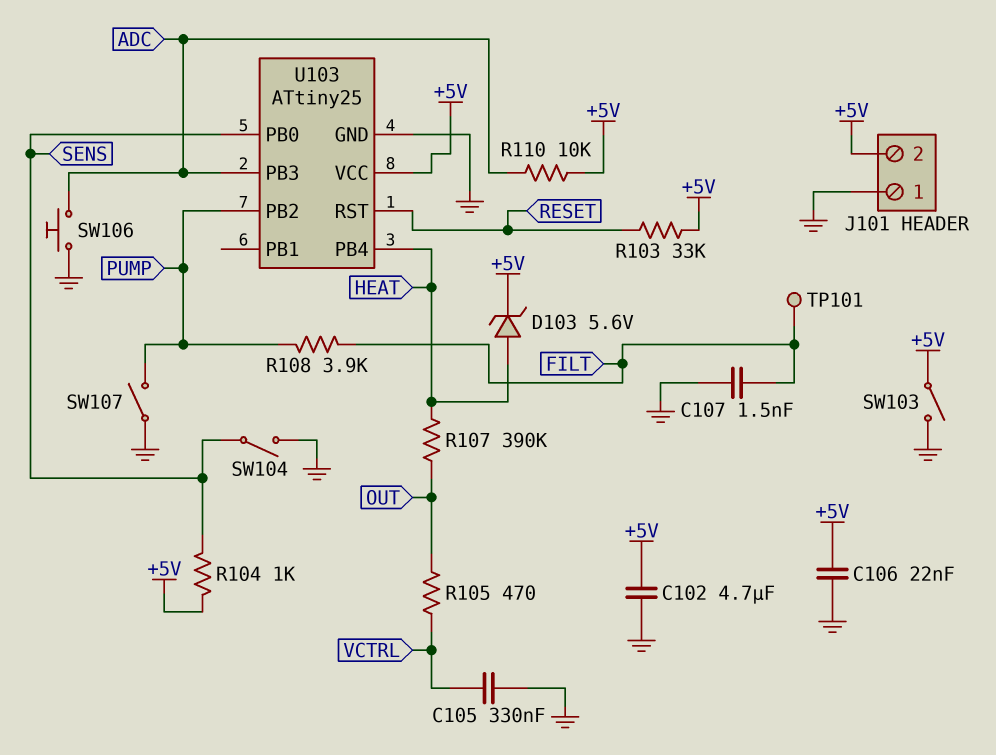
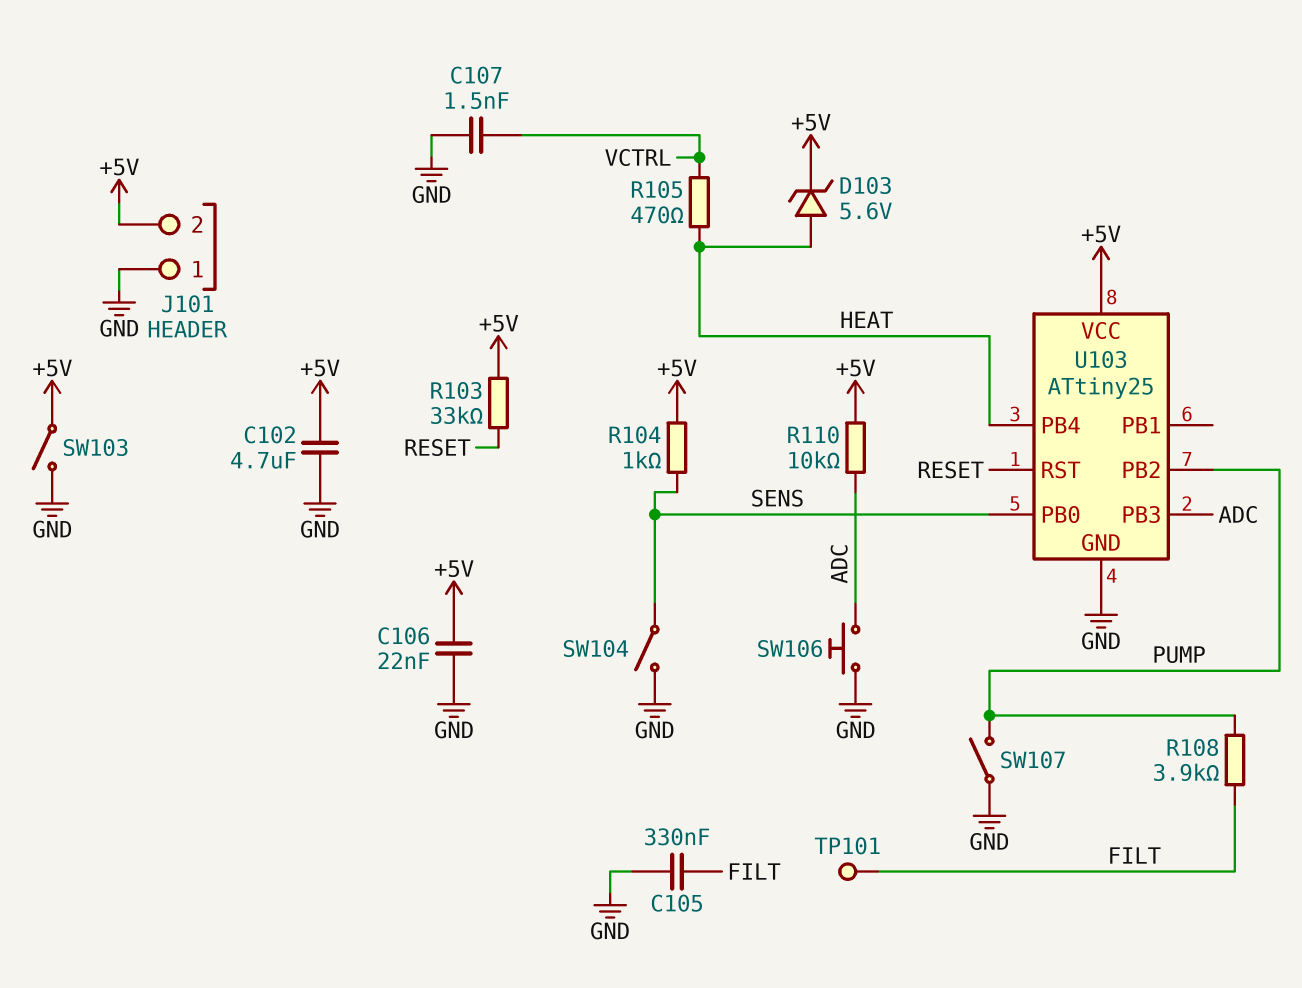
C105: 330nF (GND, VCTRL) -> 330nF (FILT, GND)
C107: 1.5nF (FILT, GND) -> 1.5nF (GND, VCTRL)
R105: 470 (OUT, VCTRL) -> 470 (HEAT, VCTRL)
R107: 390k (HEAT, OUT) -> none

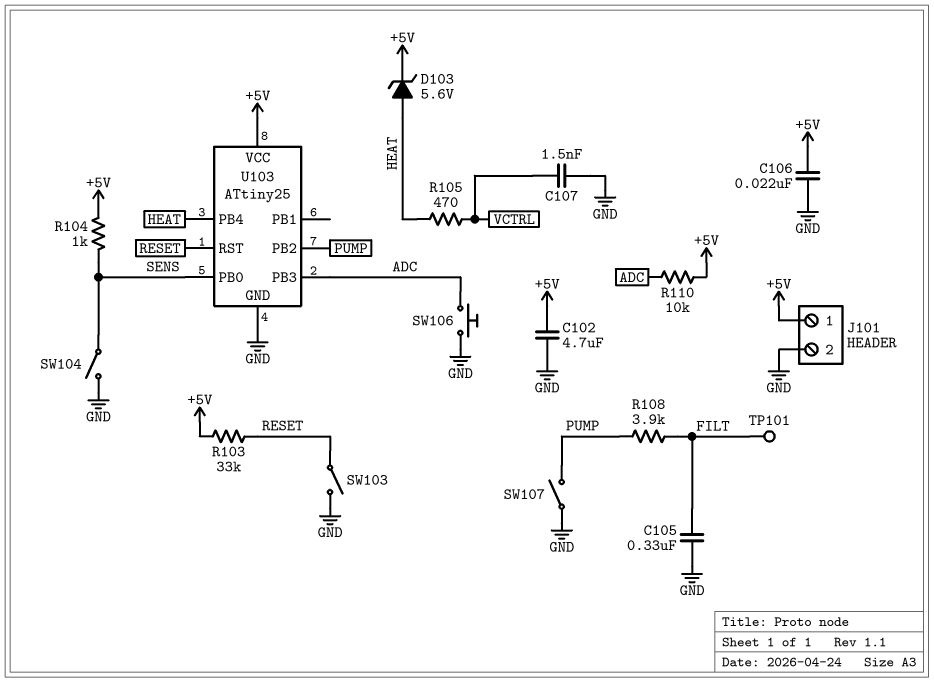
J101 pin 1: GND -> +5V
J101 pin 2: +5V -> GND
SW103: switch (+5V, GND) -> switch (GND, RESET)

